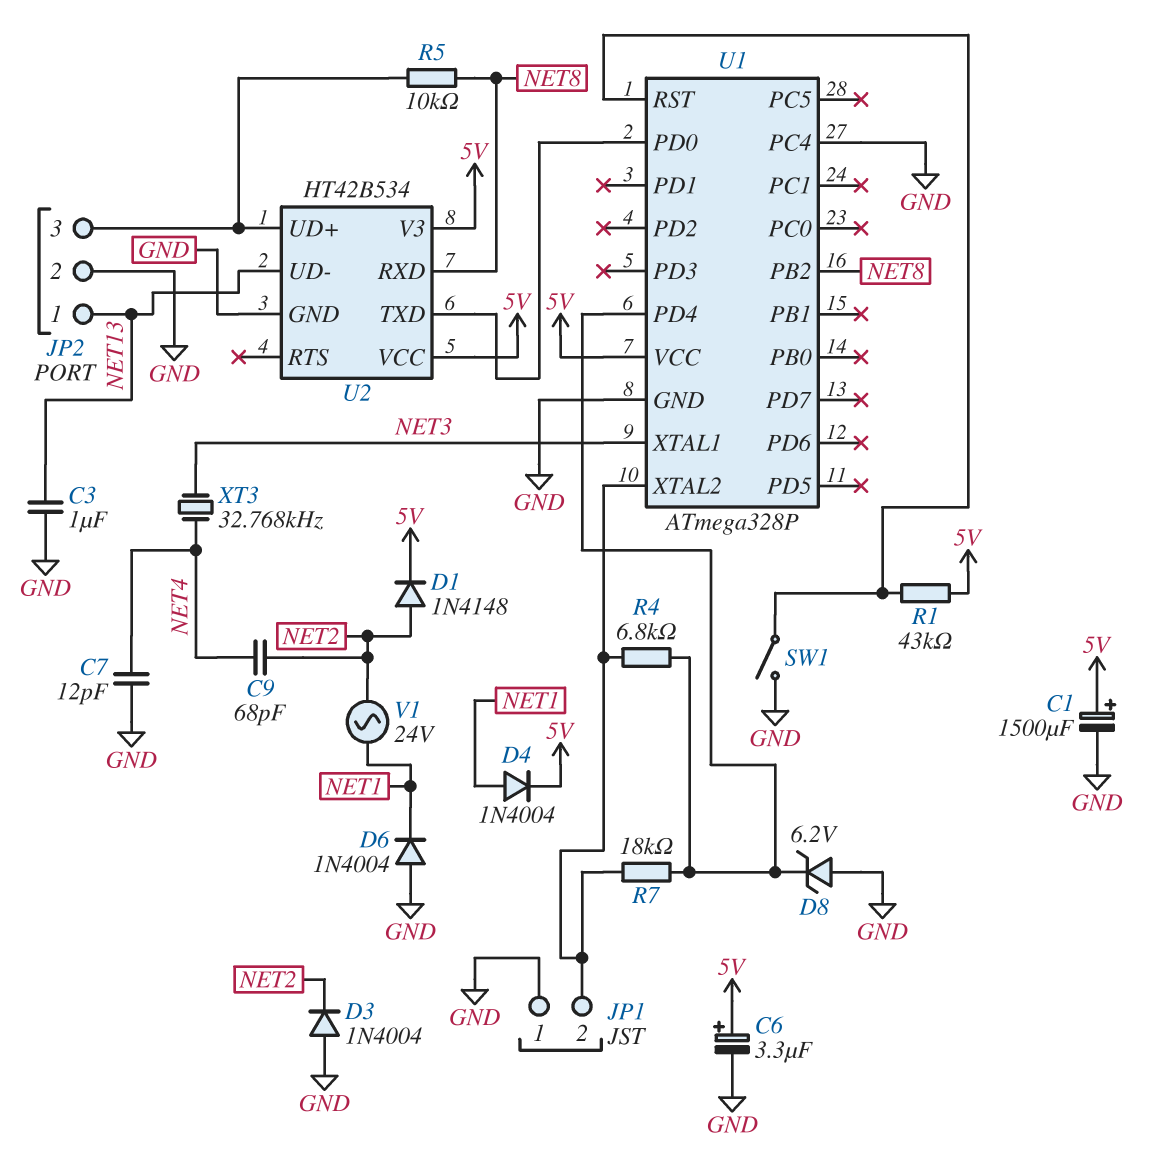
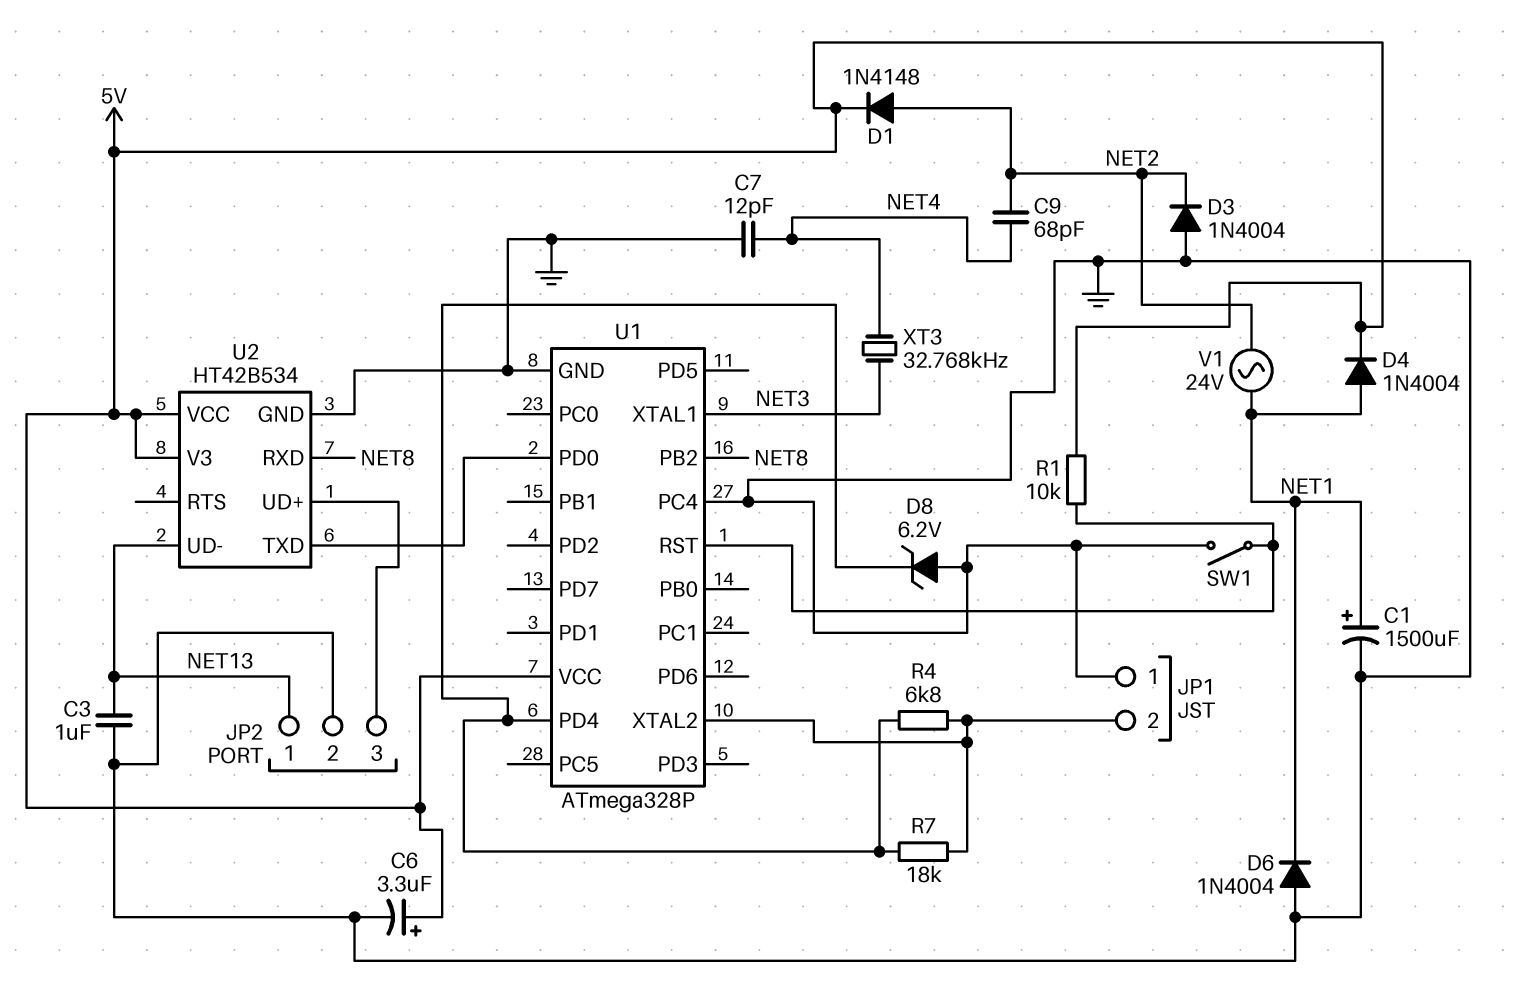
C1: 1500uF (plus 5V, minus GND) -> 1500uF (plus NET1, minus GND)
R1: 43k (5V, U1/RST) -> 10k (5V, U1/RST)
R5: 10k (JP2/3, NET8) -> none

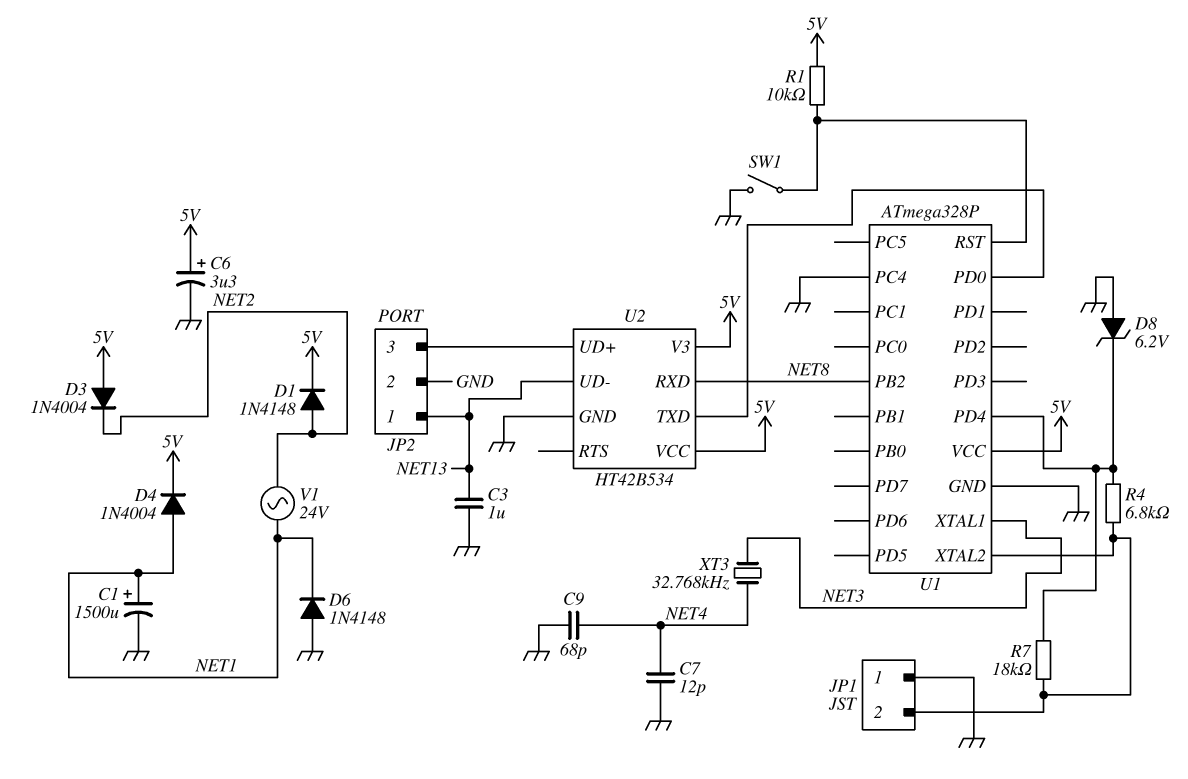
C9: 68pF (NET2, NET4) -> 68pF (GND, NET4)
D3: diode 1N4004 (A GND, K NET2) -> diode 1N4004 (A 5V, K NET2)
D6: diode 1N4004 (A GND, K NET1) -> diode 1N4148 (A GND, K NET1)

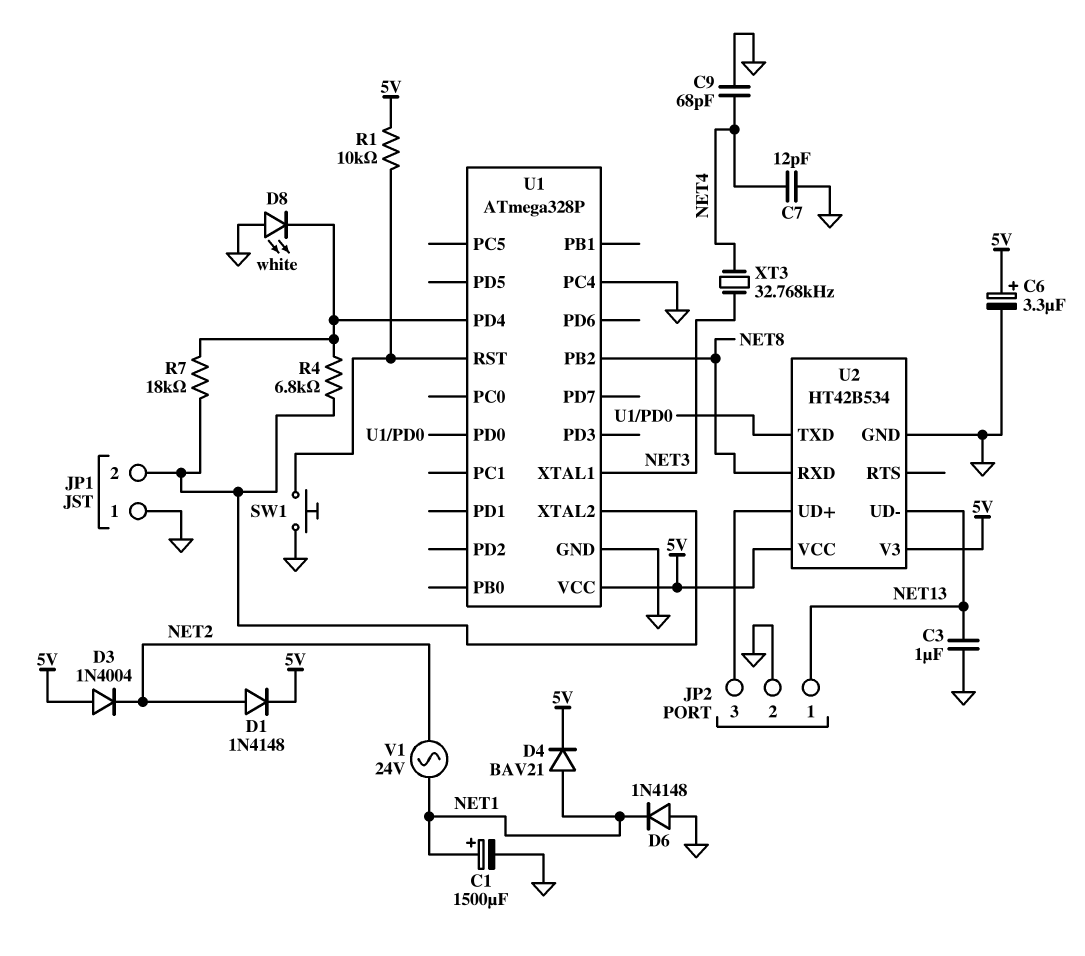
D4: diode 1N4004 (A NET1, K 5V) -> diode BAV21 (A NET1, K 5V)
D8: zener 6.2V (A GND, K U1/PD4) -> LED white (A GND, K U1/PD4)
SW1: switch (GND, U1/RST) -> button (GND, U1/RST)

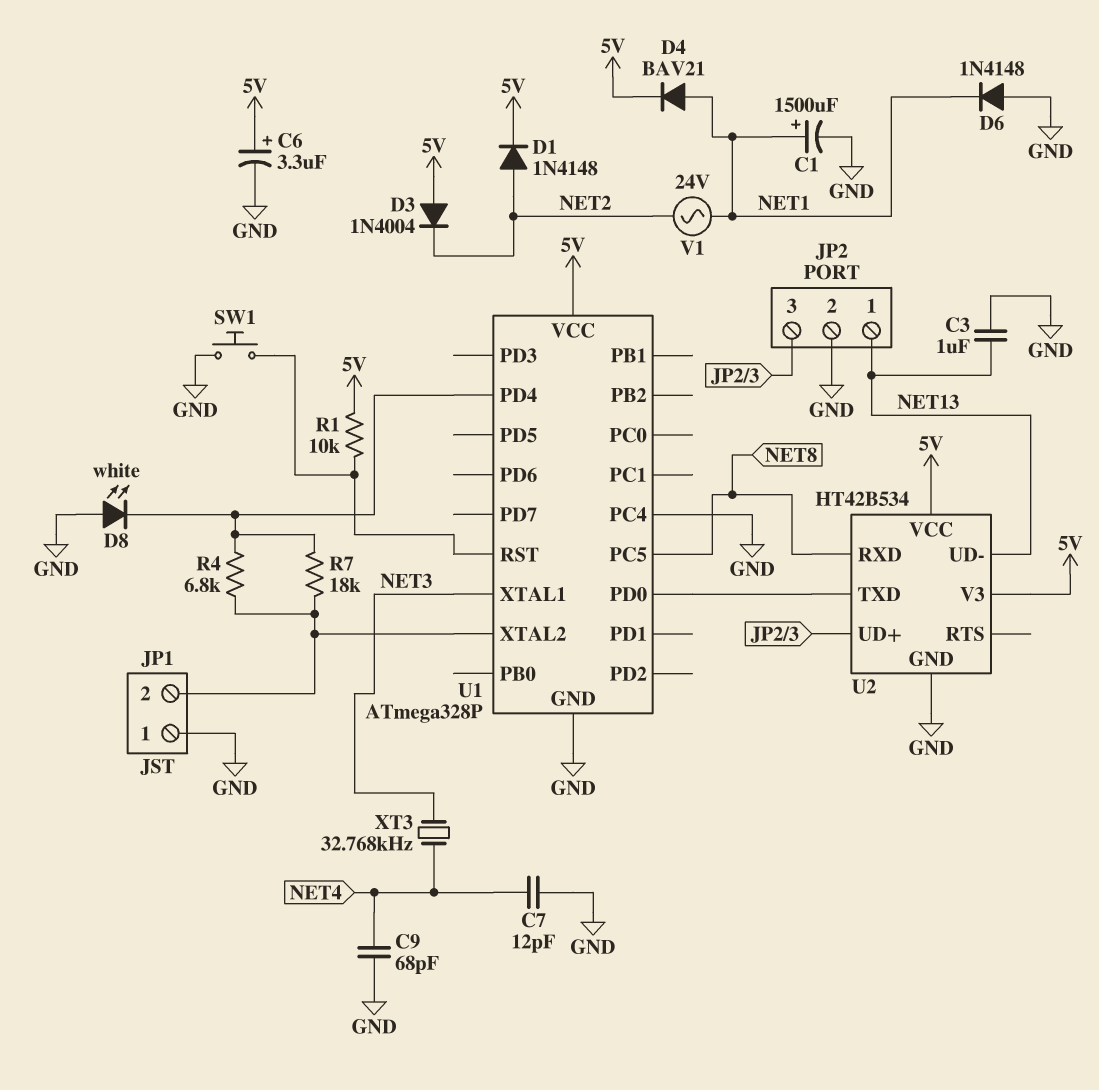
U1 pin PB2: NET8 -> none
U1 pin PC5: none -> NET8

